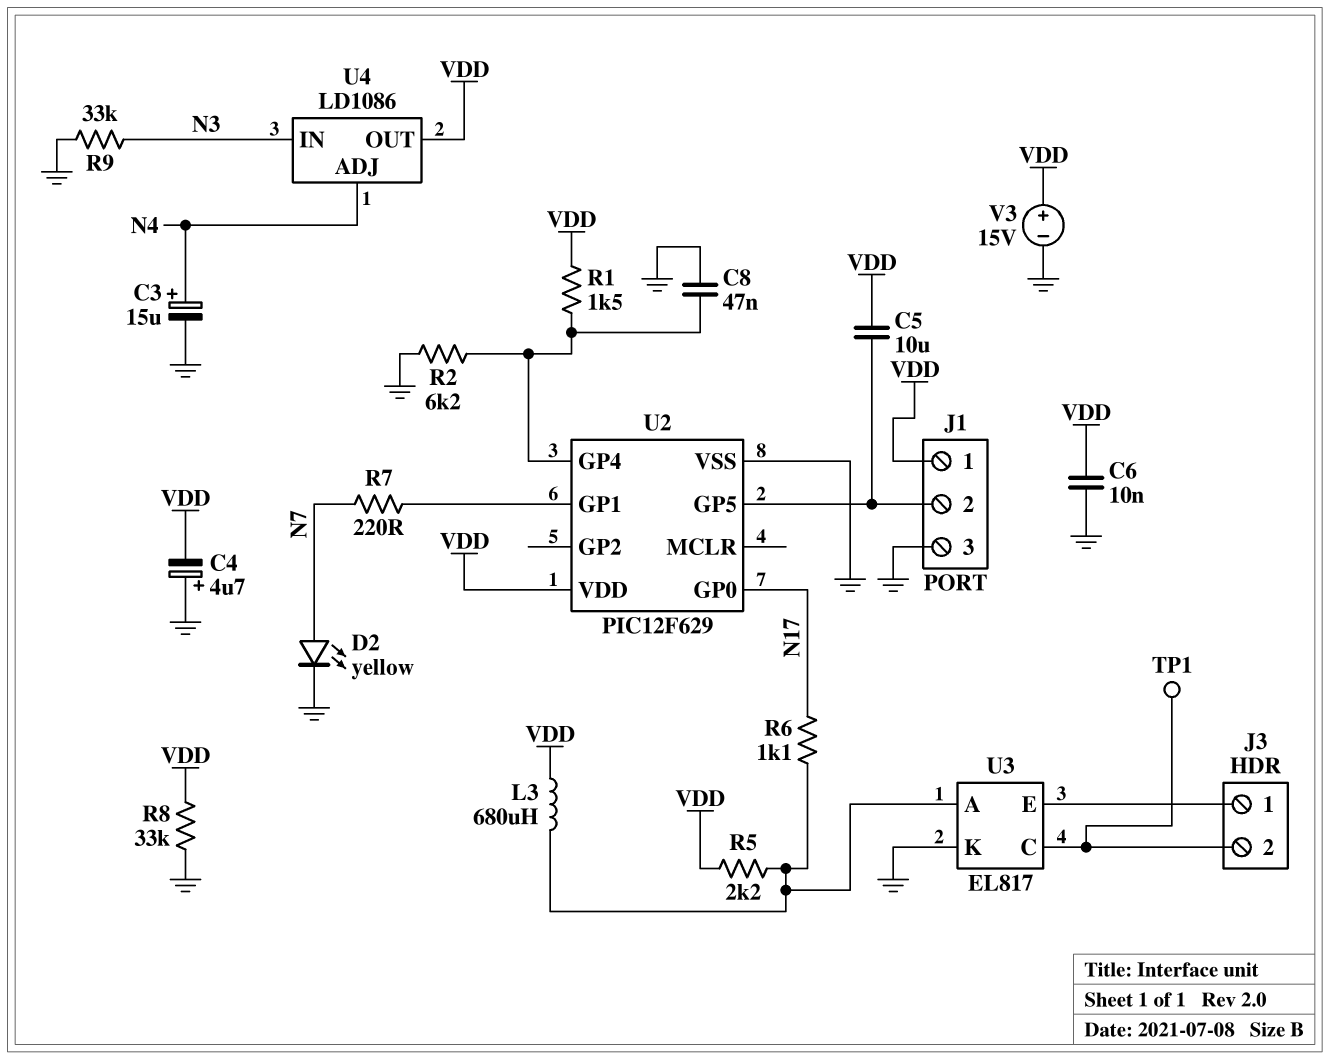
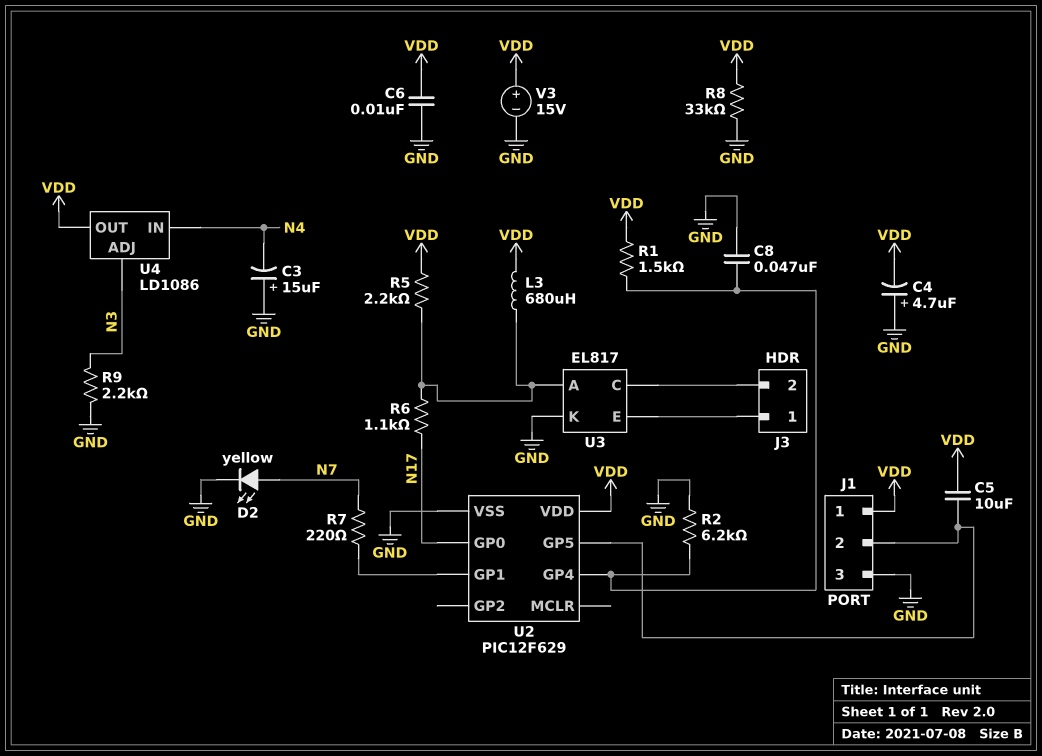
C3: 15uF (plus N4, minus GND) -> 15uF (plus GND, minus N4)
R9: 33k (GND, N3) -> 2.2k (GND, N3)
TP1: test point (J3/2) -> none
U4 pin ADJ: N4 -> N3
U4 pin IN: N3 -> N4

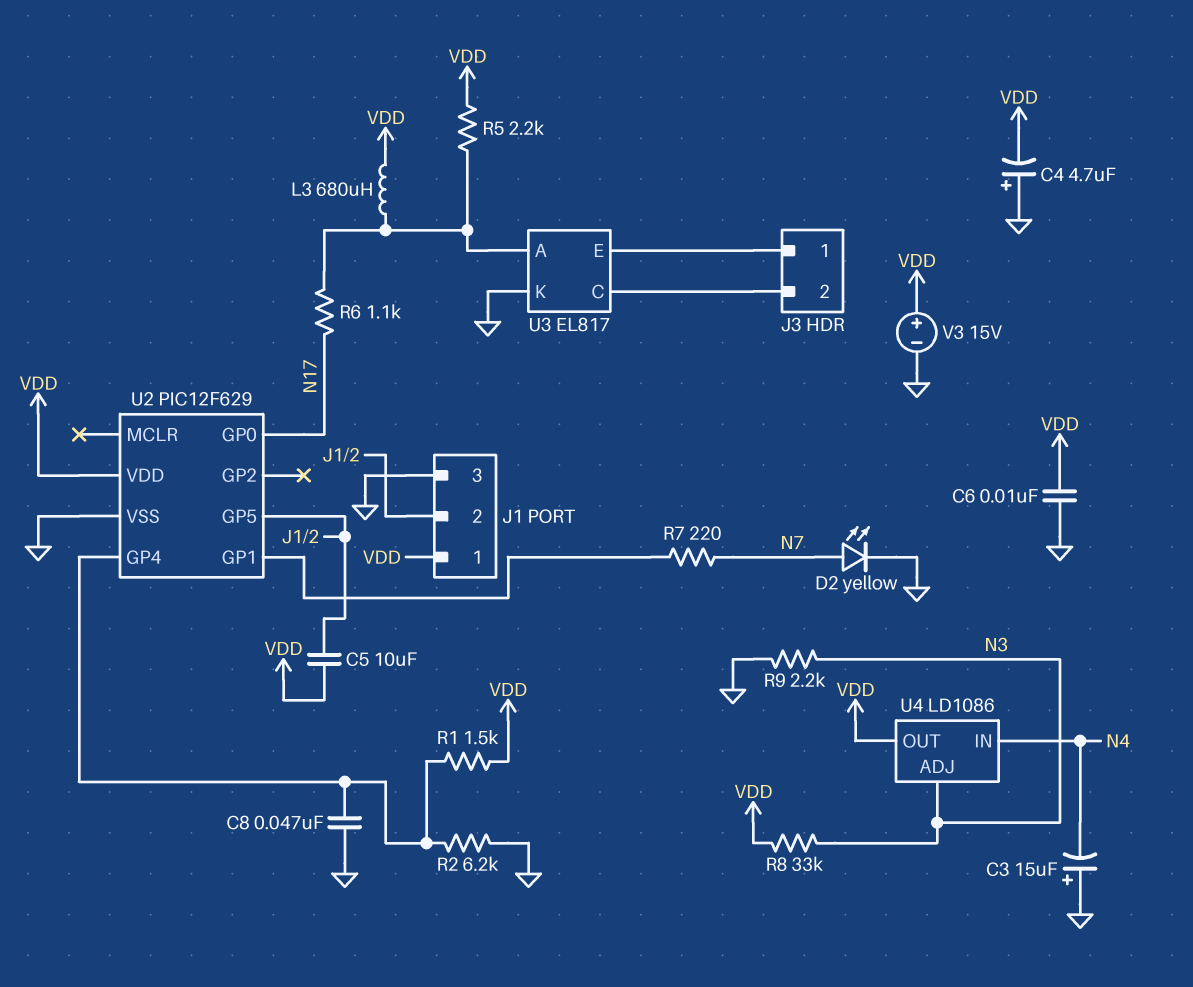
R8: 33k (GND, VDD) -> 33k (N3, VDD)

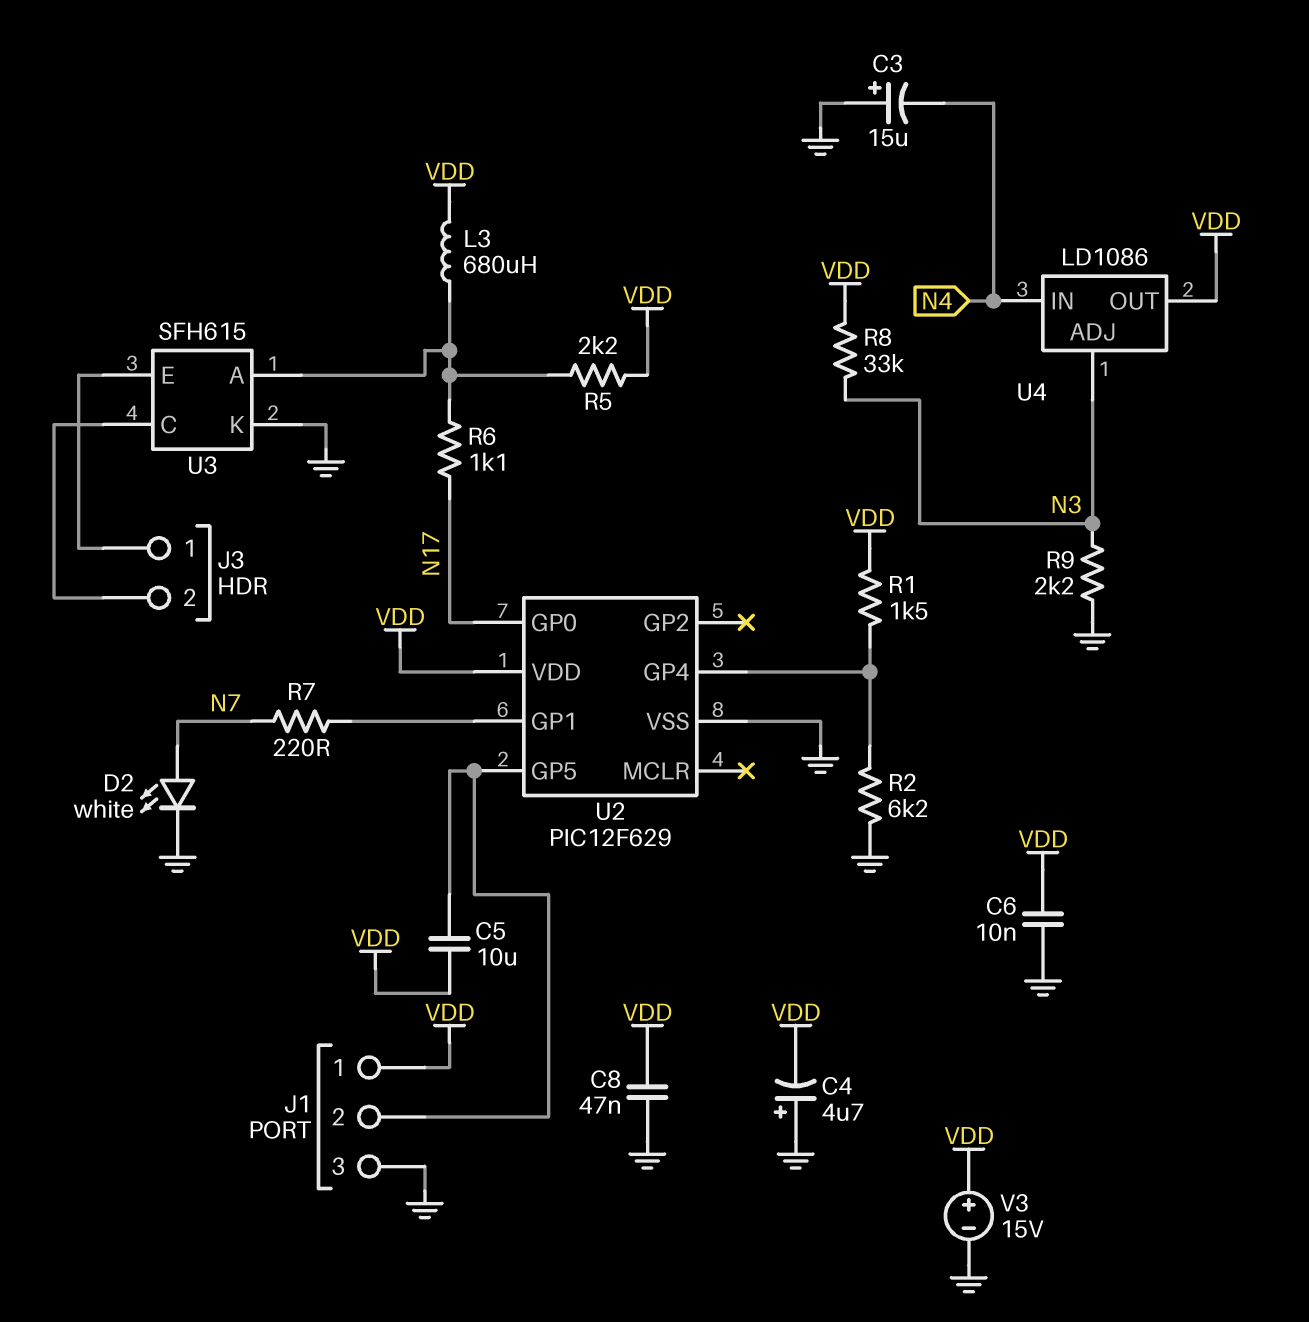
C8: 47nF (GND, U2/GP4) -> 47nF (GND, VDD)
D2: LED yellow (A N7, K GND) -> LED white (A N7, K GND)
U3: EL817 -> SFH615

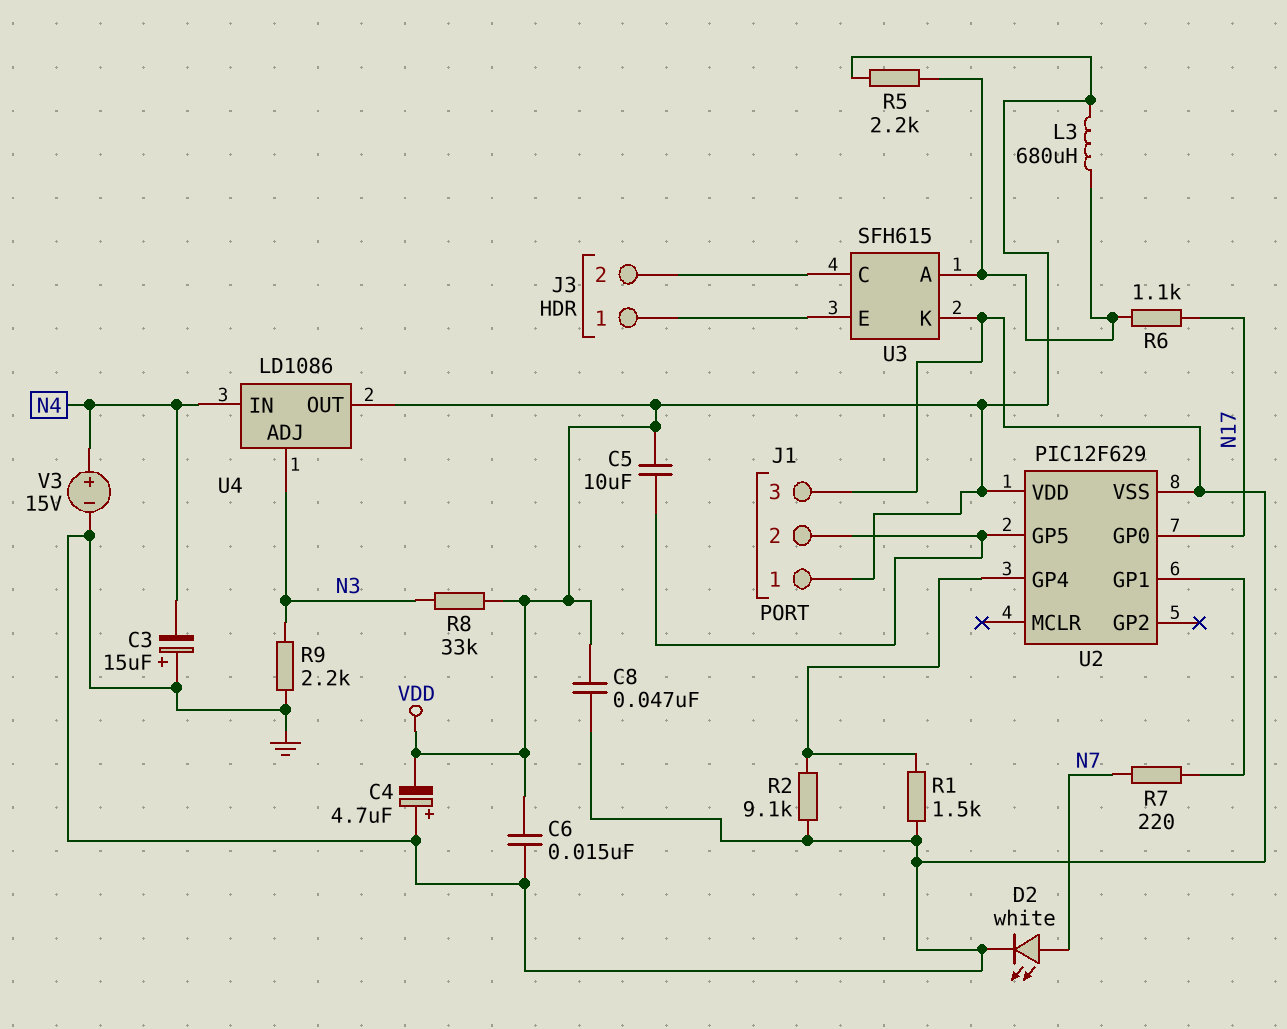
C6: 10nF (GND, VDD) -> 15nF (GND, VDD)
R1: 1.5k (U2/GP4, VDD) -> 1.5k (GND, U2/GP4)
R2: 6.2k (GND, U2/GP4) -> 9.1k (GND, U2/GP4)
V3: 15V (plus VDD, minus GND) -> 15V (plus N4, minus GND)

